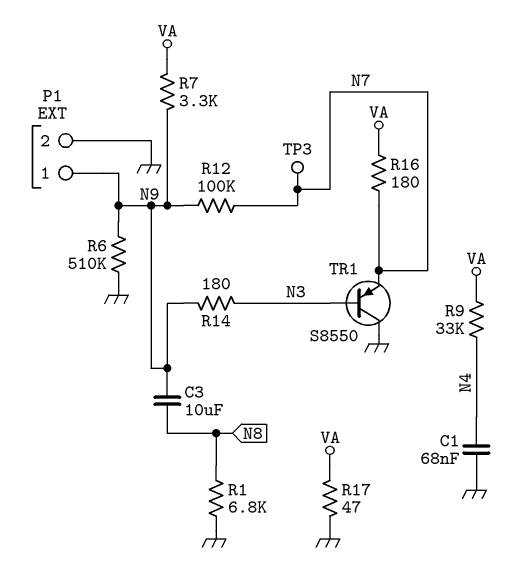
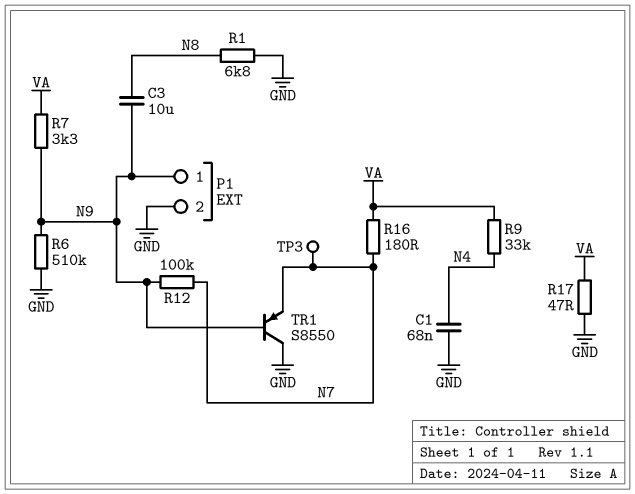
R14: 180 (N3, N9) -> none
TR1: PNP S8550 (B N3, C GND, E N7) -> PNP S8550 (B N9, C GND, E N7)

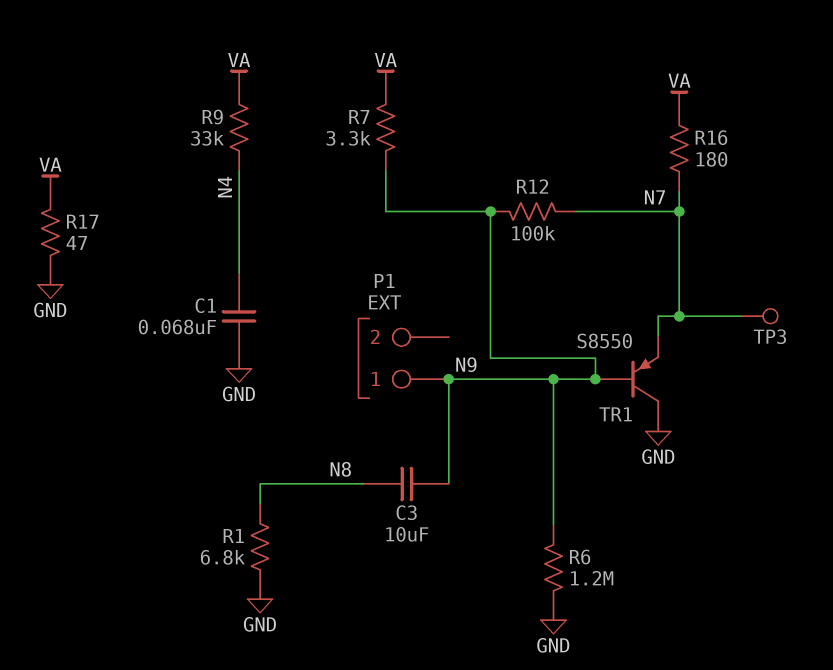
P1 pin 2: GND -> none
R6: 510k (GND, N9) -> 1.2M (GND, N9)

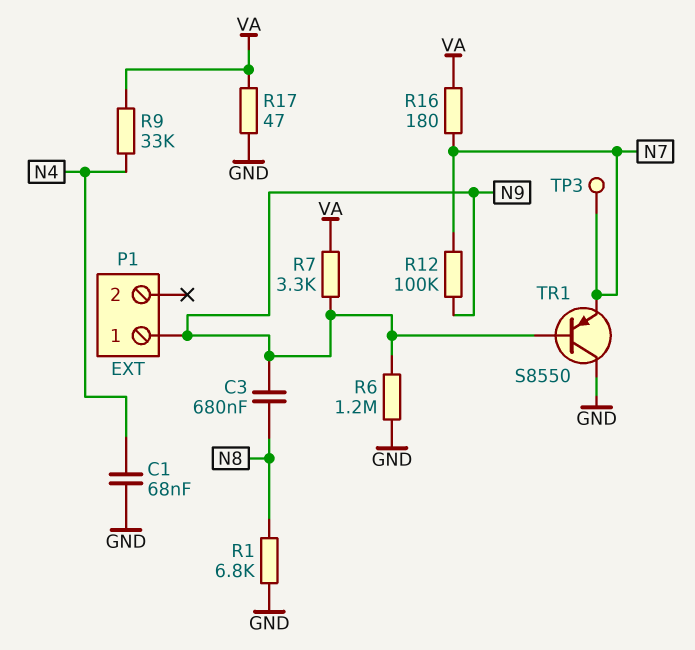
C3: 10uF (N8, N9) -> 680nF (N8, N9)

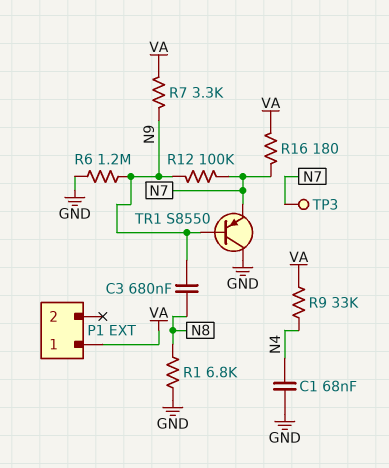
P1 pin 1: N9 -> VA
R17: 47 (GND, VA) -> none

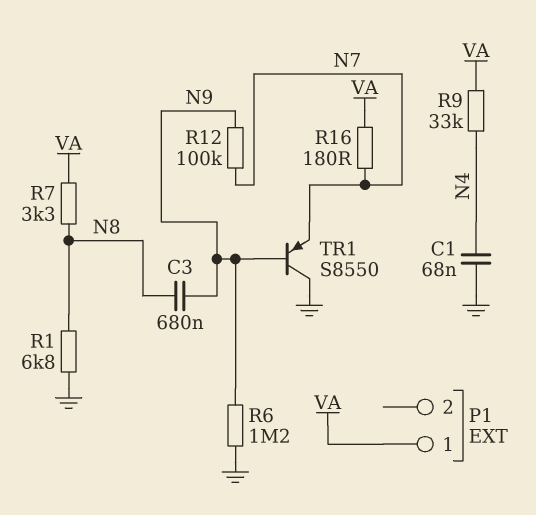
R7: 3.3k (N9, VA) -> 3.3k (N8, VA)
TP3: test point (N7) -> none

